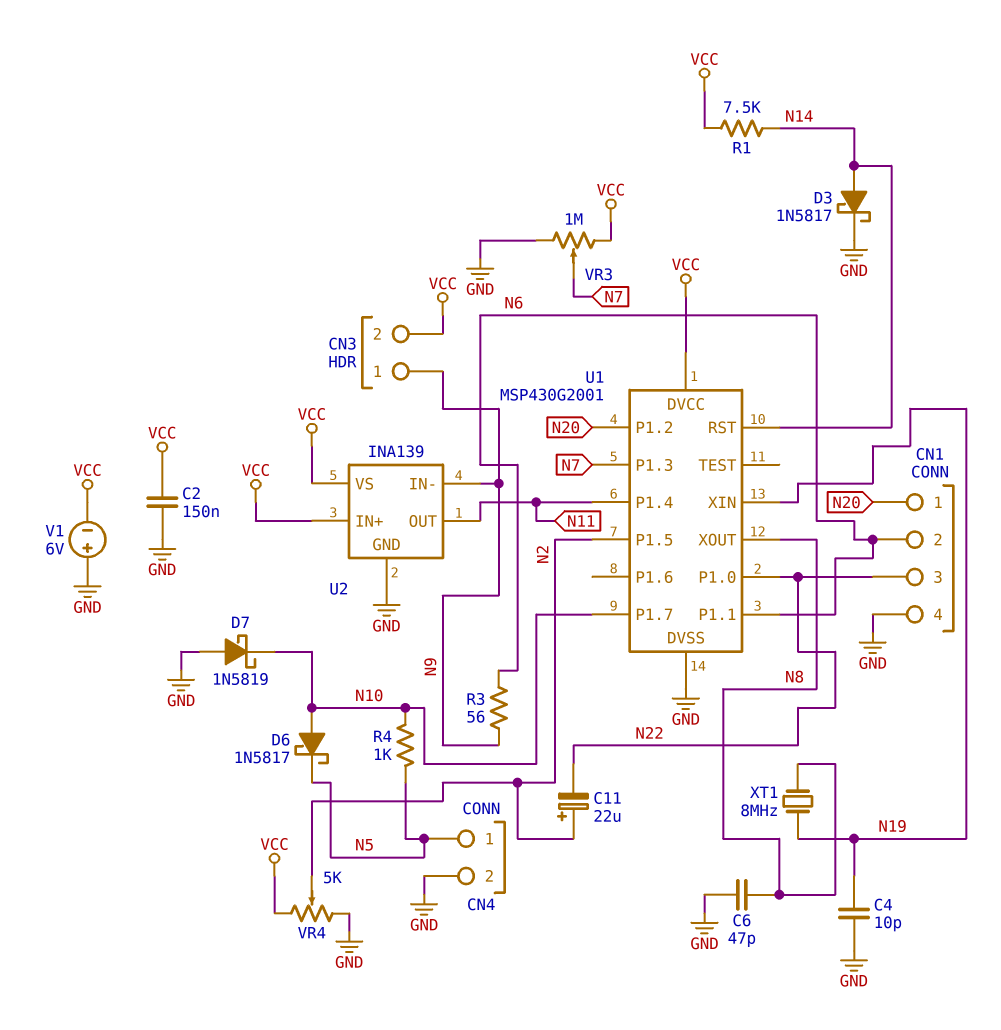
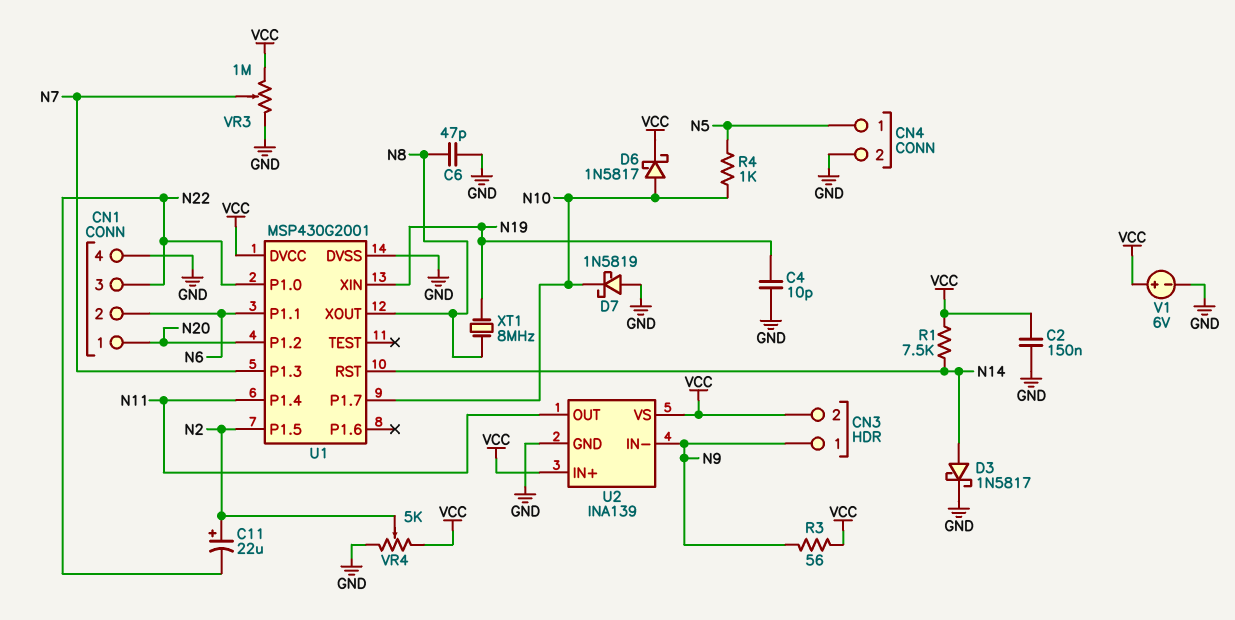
D6: schottky 1N5817 (A N10, K N5) -> schottky 1N5817 (A N10, K VCC)
R3: 56 (N6, N9) -> 56 (N9, VCC)
V1: 6V (plus GND, minus VCC) -> 6V (plus VCC, minus GND)

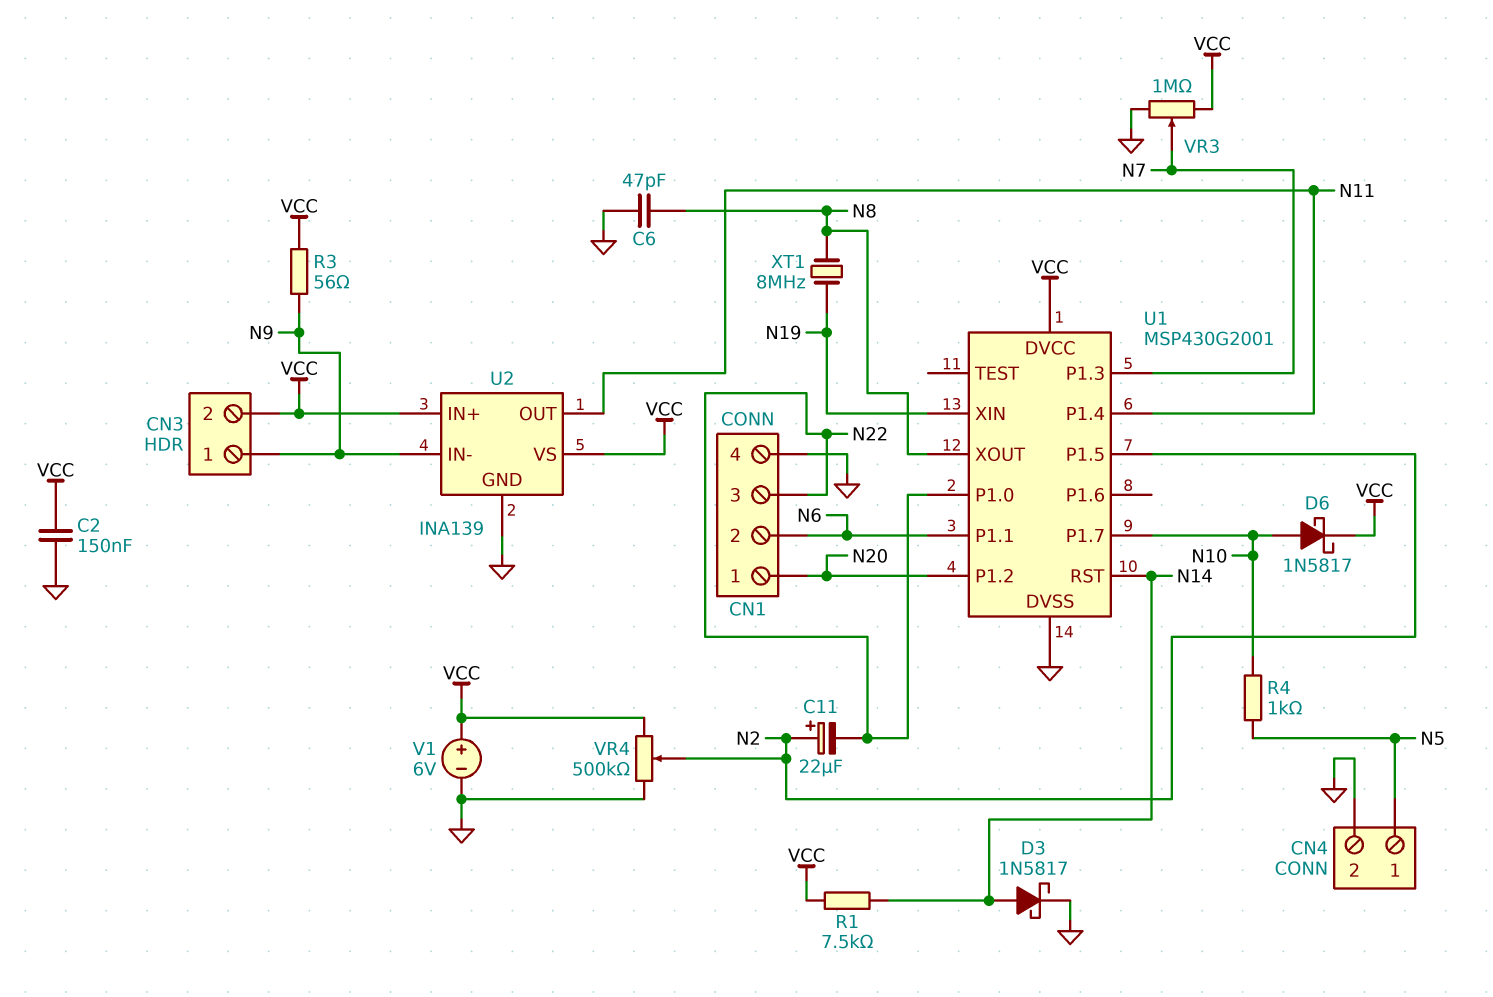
C4: 10pF (GND, N19) -> none
D7: schottky 1N5819 (A GND, K N10) -> none
VR4: 5k (GND, VCC, wiper N2) -> 500k (GND, VCC, wiper N2)

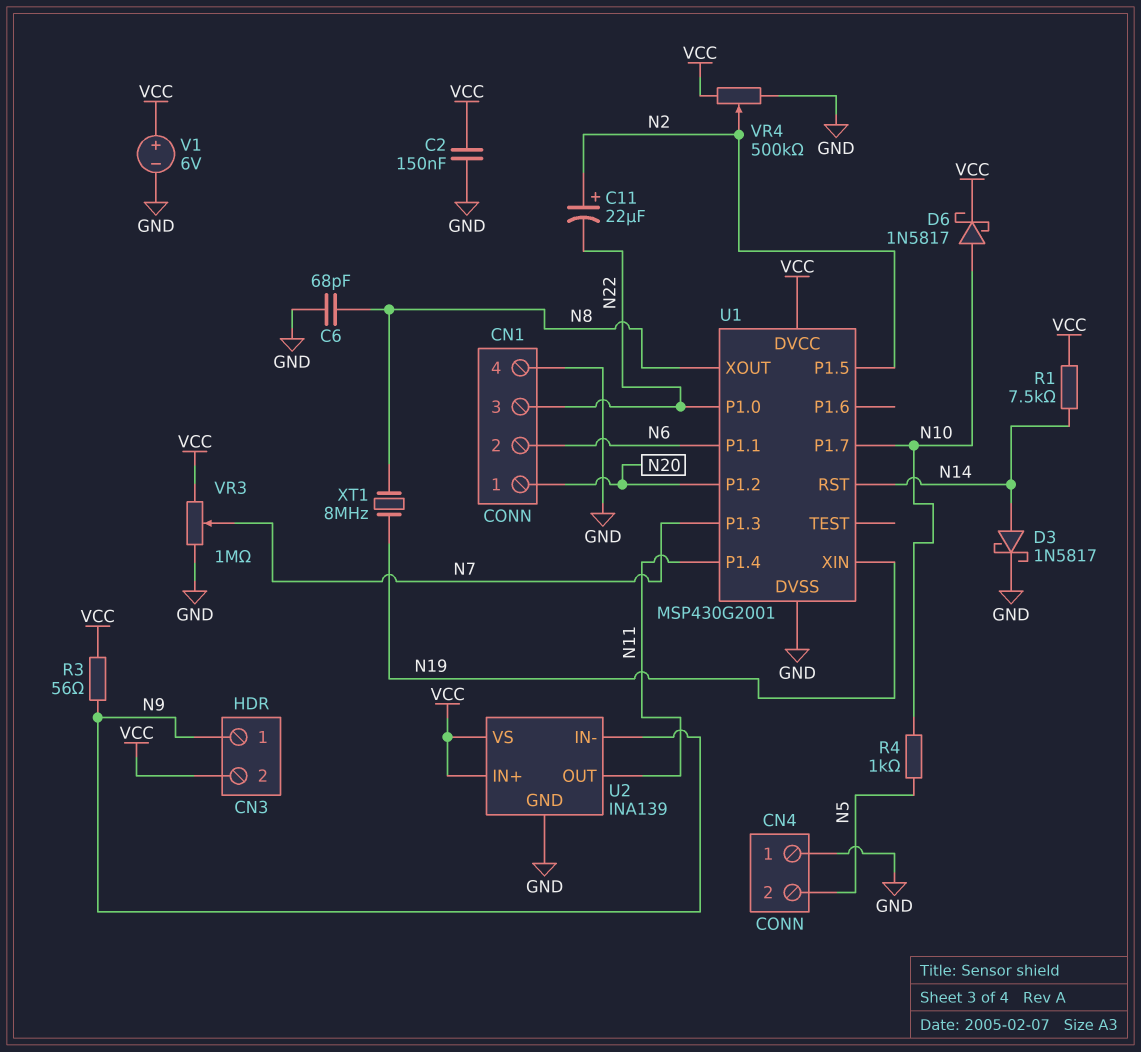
C6: 47pF (GND, N8) -> 68pF (GND, N8)
CN4 pin 1: N5 -> GND
CN4 pin 2: GND -> N5

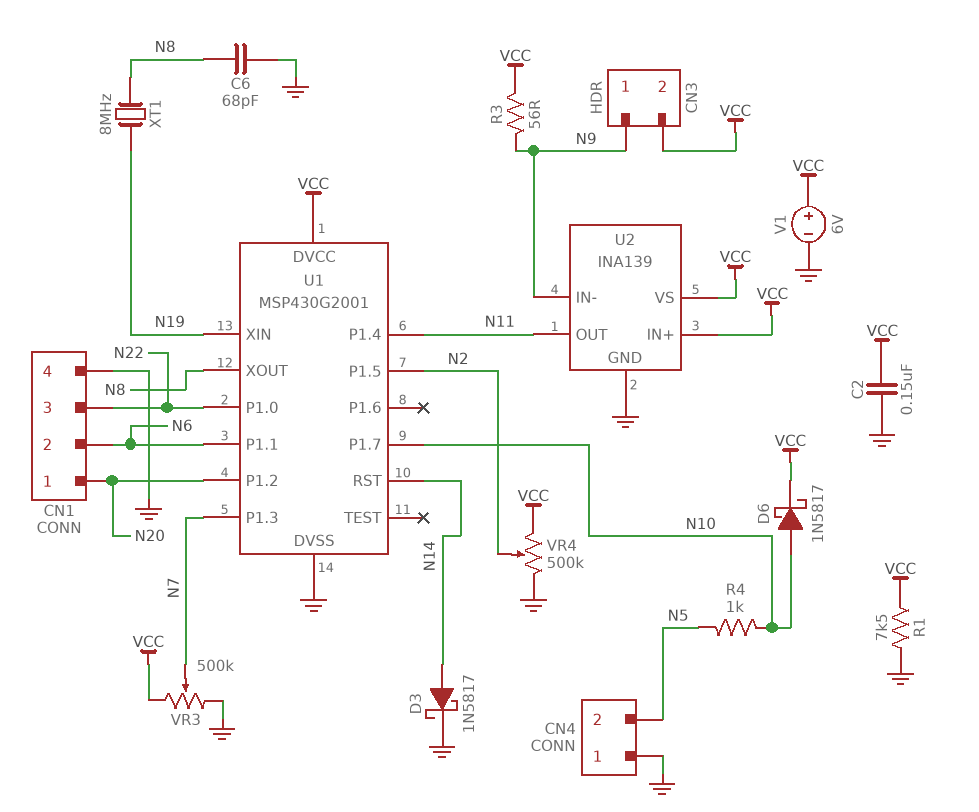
C11: 22uF (plus N2, minus N22) -> none
R1: 7.5k (N14, VCC) -> 7.5k (GND, VCC)
VR3: 1M (GND, VCC, wiper N7) -> 500k (GND, VCC, wiper N7)

